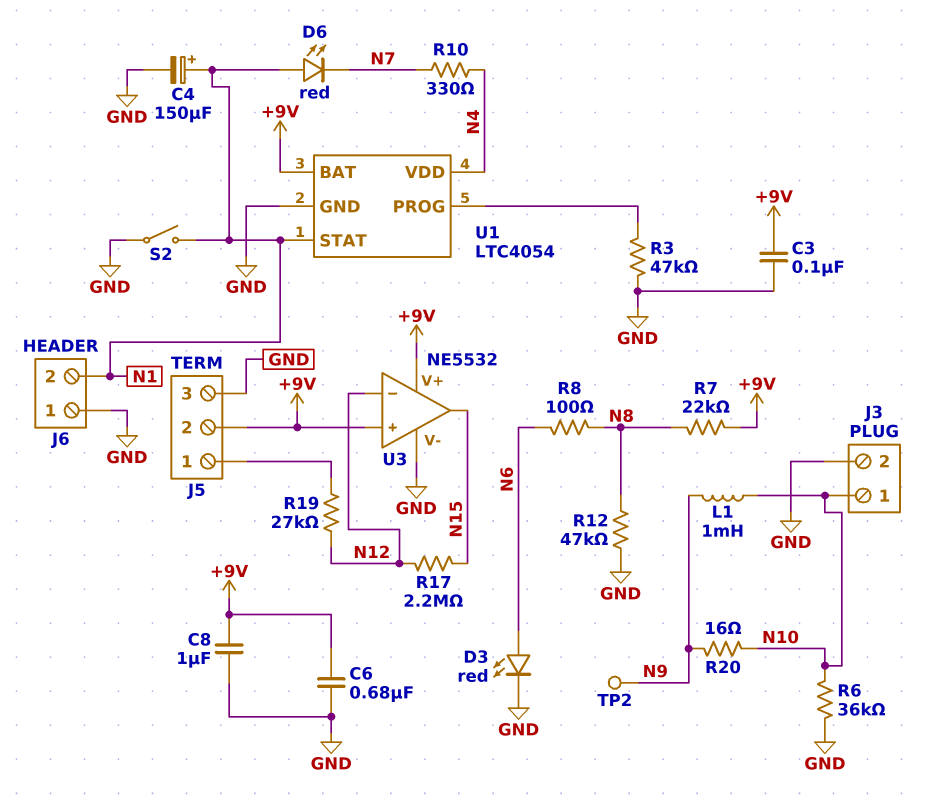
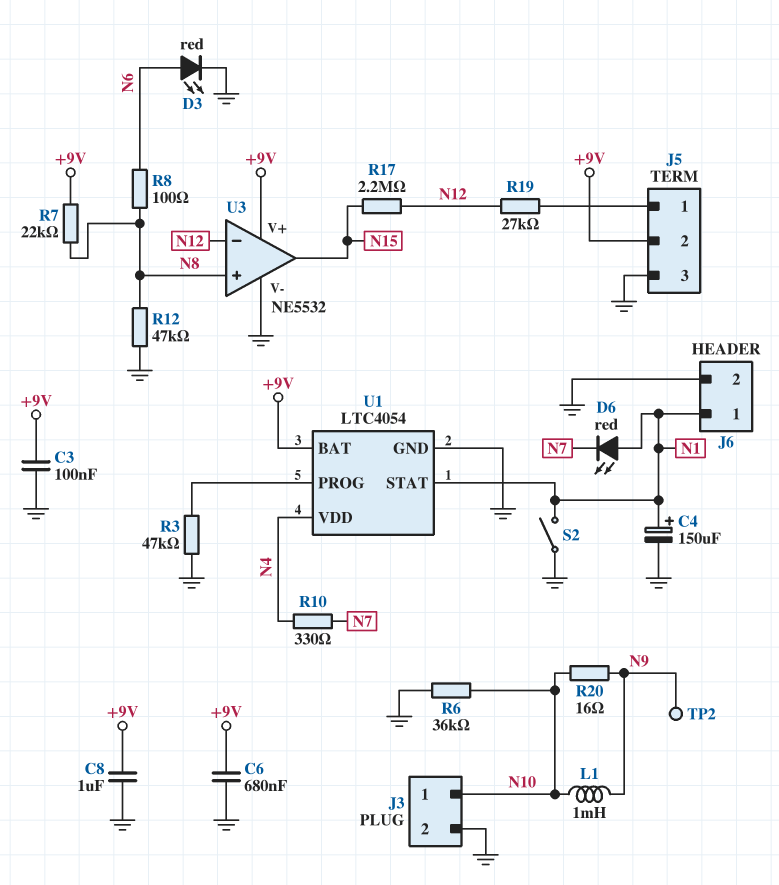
J6 pin 1: GND -> N1
J6 pin 2: N1 -> GND
U3 pin in+: +9V -> N8

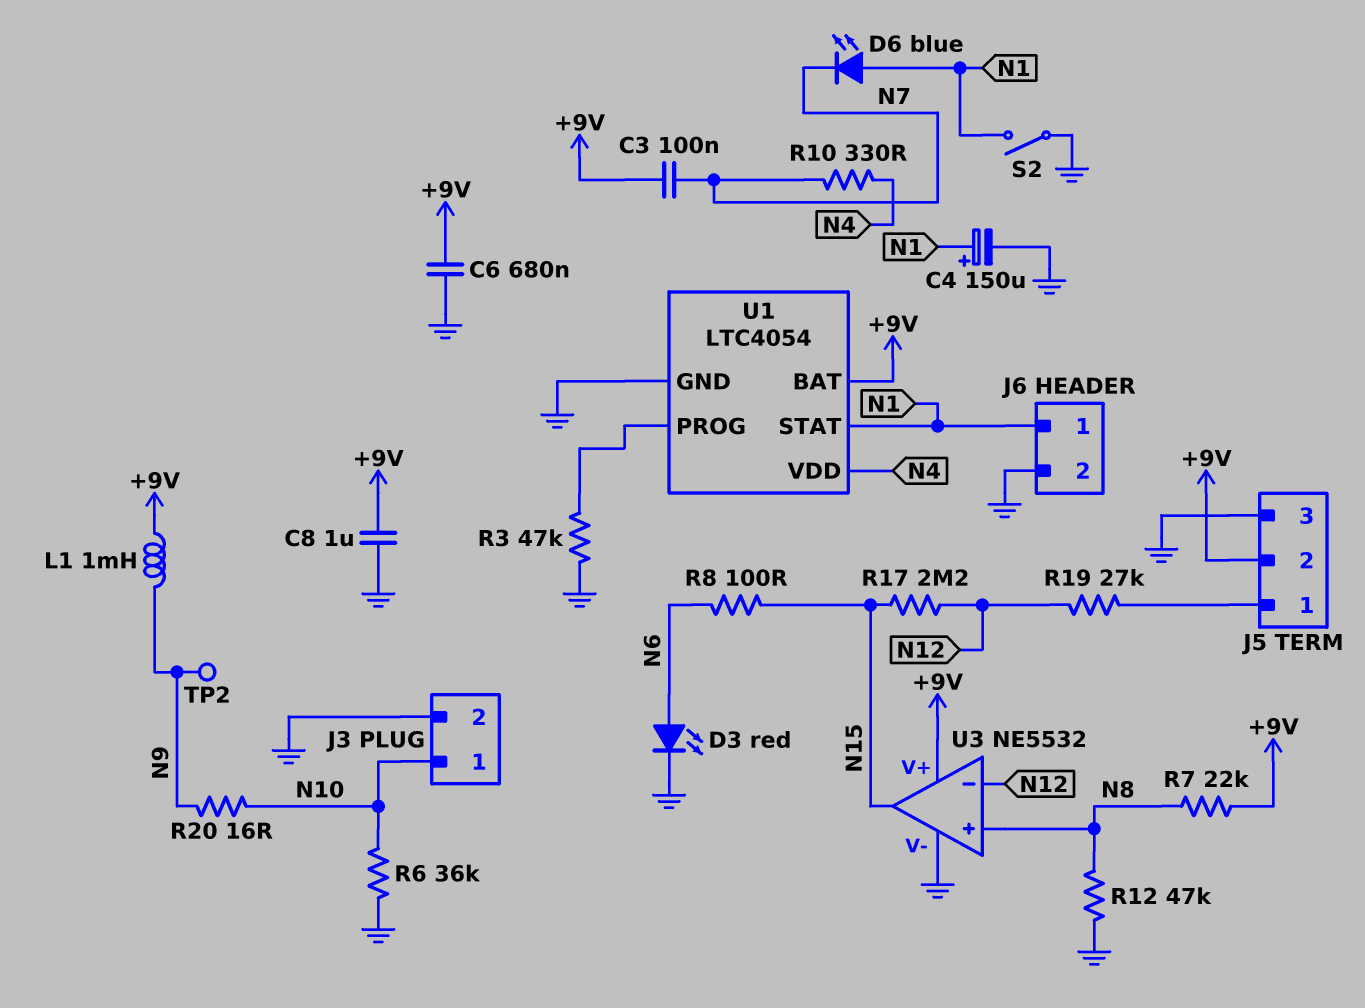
C3: 100nF (+9V, GND) -> 100nF (+9V, N7)
D6: LED red (A N1, K N7) -> LED blue (A N1, K N7)
L1: 1mH (N9, N10) -> 1mH (+9V, N9)
R8: 100 (N6, N8) -> 100 (N6, N15)

